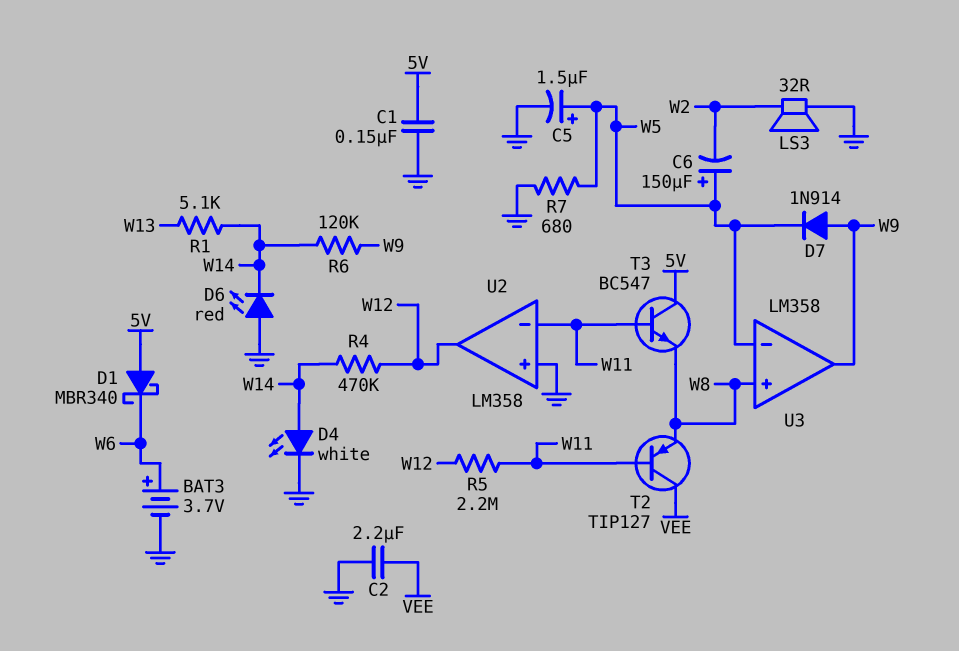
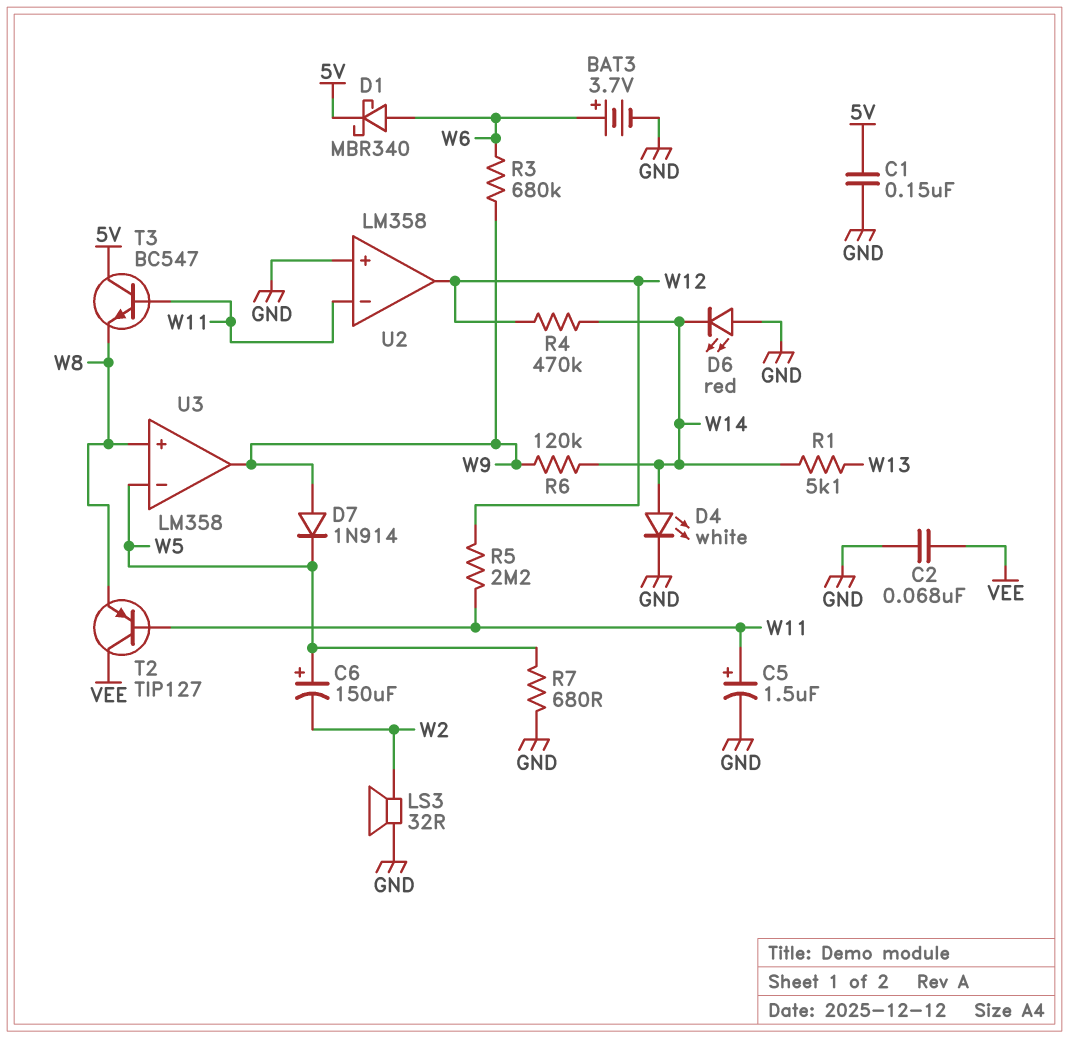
C2: 2.2uF (GND, VEE) -> 68nF (GND, VEE)
C5: 1.5uF (plus W5, minus GND) -> 1.5uF (plus W11, minus GND)
D1: schottky MBR340 (A 5V, K W6) -> schottky MBR340 (A W6, K 5V)
R3: none -> 680k (W6, W9)

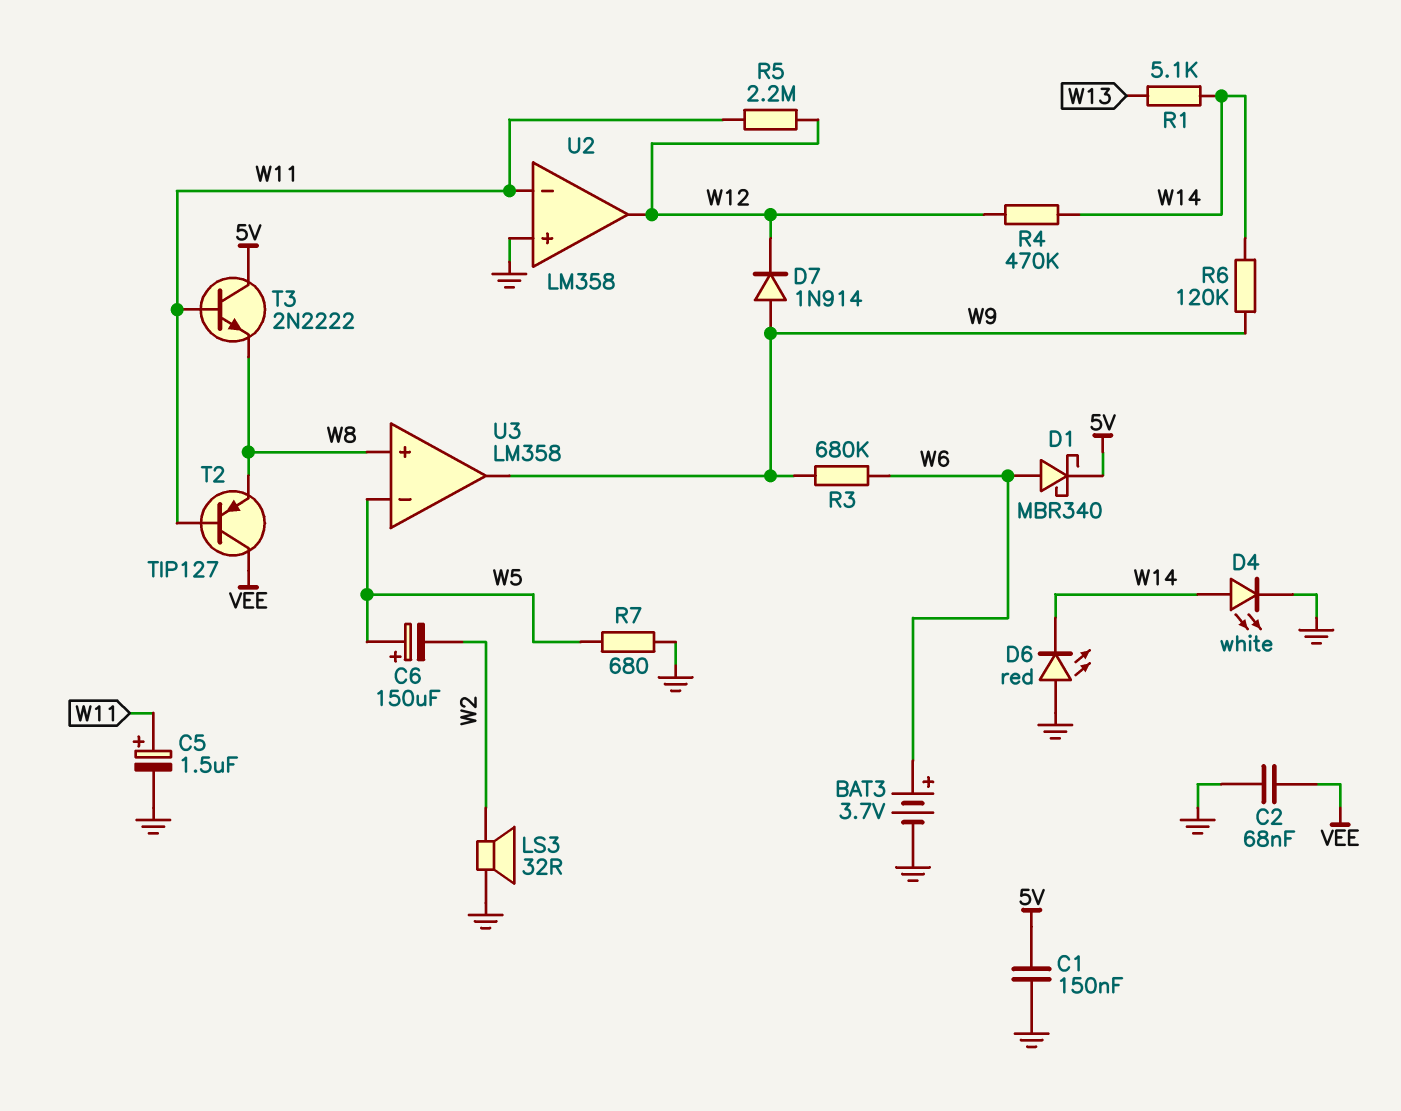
D7: diode 1N914 (A W9, K W5) -> diode 1N914 (A W9, K W12)
T3: NPN BC547 (B W11, C 5V, E W8) -> NPN 2N2222 (B W11, C 5V, E W8)

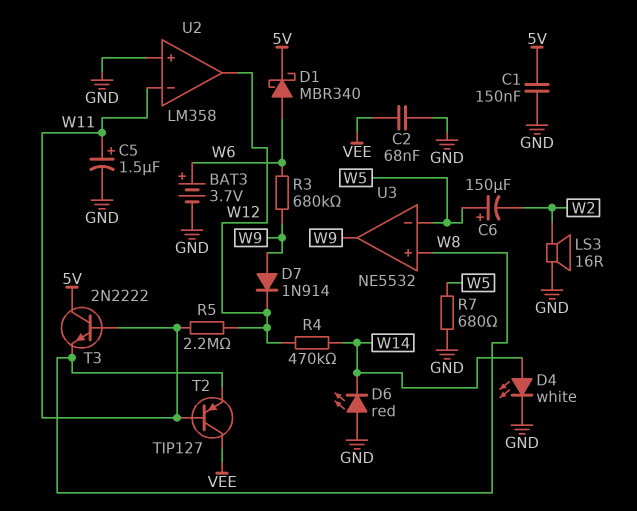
LS3: speaker 32R (GND, W2) -> speaker 16R (GND, W2)
R1: 5.1k (W13, W14) -> none
R6: 120k (W9, W14) -> none
U3: LM358 -> NE5532

